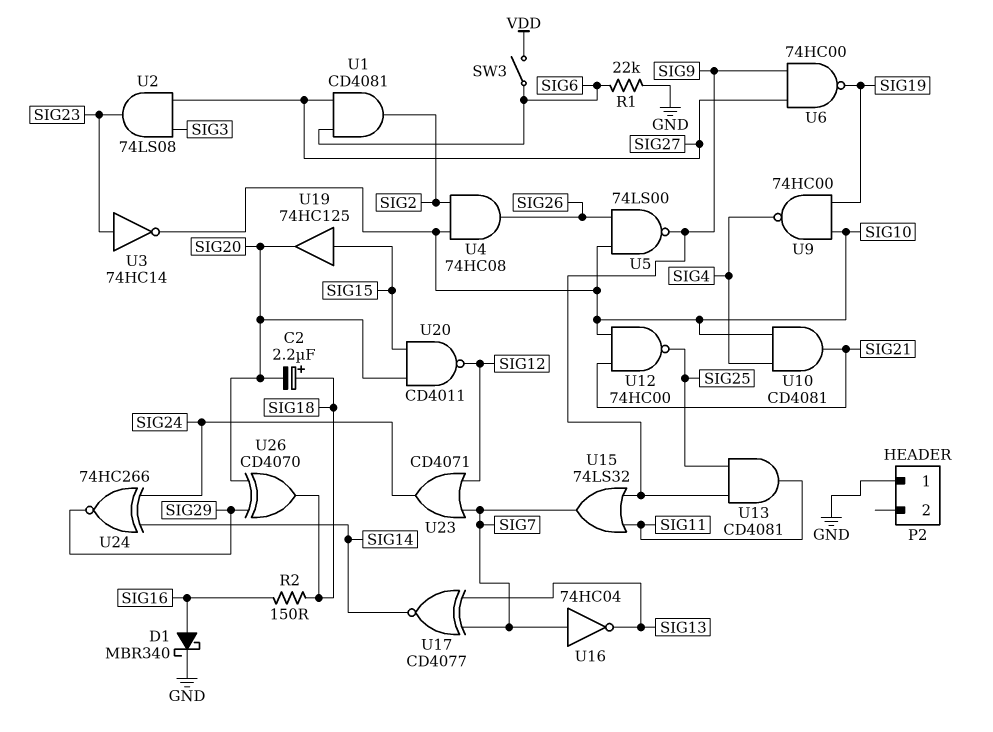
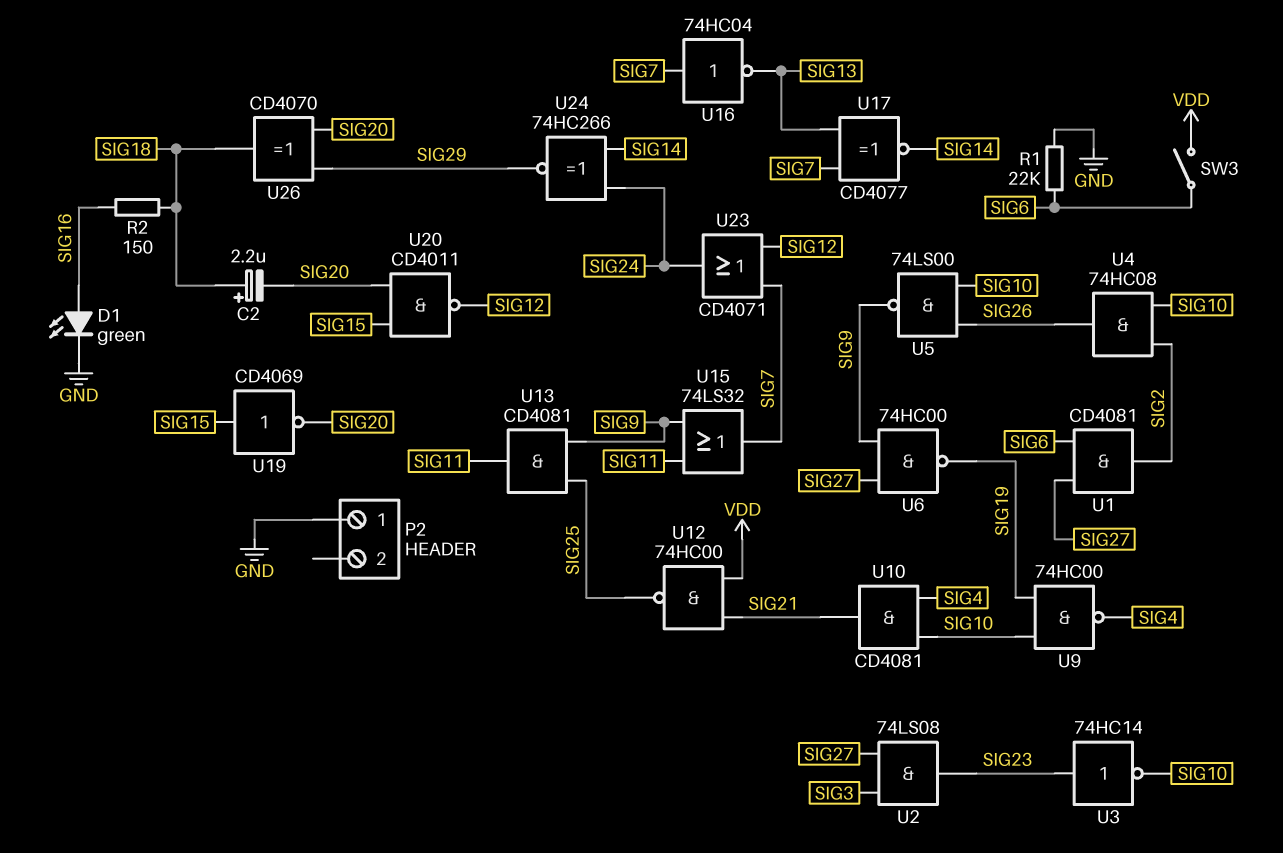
D1: schottky MBR340 (A SIG16, K GND) -> LED green (A SIG16, K GND)
U12: NAND 74HC00 (in SIG10, in SIG21, out SIG25) -> NAND 74HC00 (in SIG21, in VDD, out SIG25)
U19: buffer 74HC125 (in SIG15, out SIG20) -> NOT CD4069 (in SIG15, out SIG20)

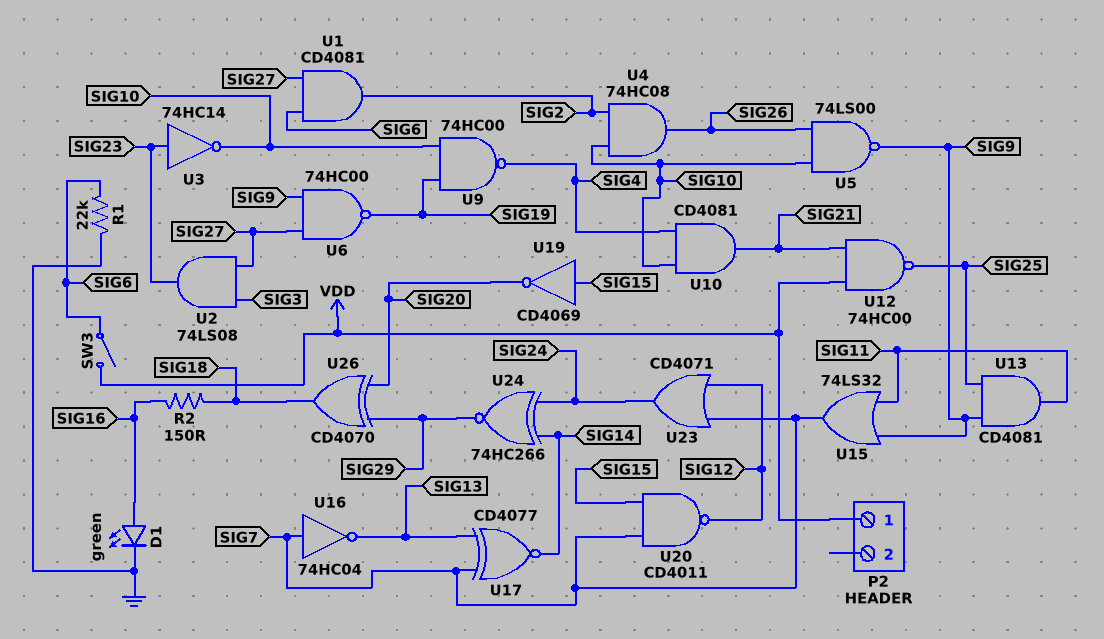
C2: 2.2uF (plus SIG18, minus SIG20) -> none
P2 pin 1: GND -> VDD
U20: NAND CD4011 (in SIG15, in SIG20, out SIG12) -> NAND CD4011 (in SIG7, in SIG15, out SIG12)

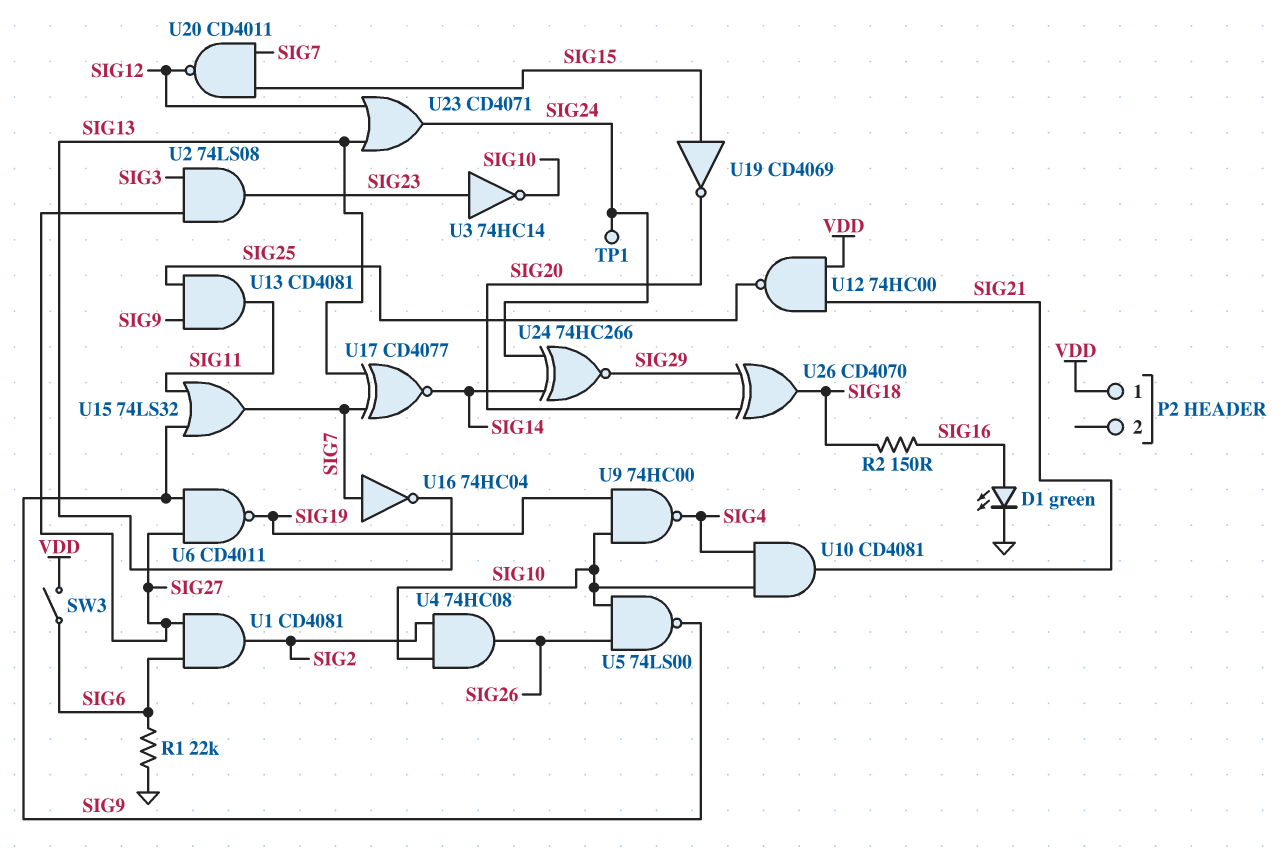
TP1: none -> test point (SIG24)
U6: NAND 74HC00 (in SIG9, in SIG27, out SIG19) -> NAND CD4011 (in SIG9, in SIG27, out SIG19)
U23: OR CD4071 (in SIG7, in SIG12, out SIG24) -> OR CD4071 (in SIG12, in SIG13, out SIG24)

